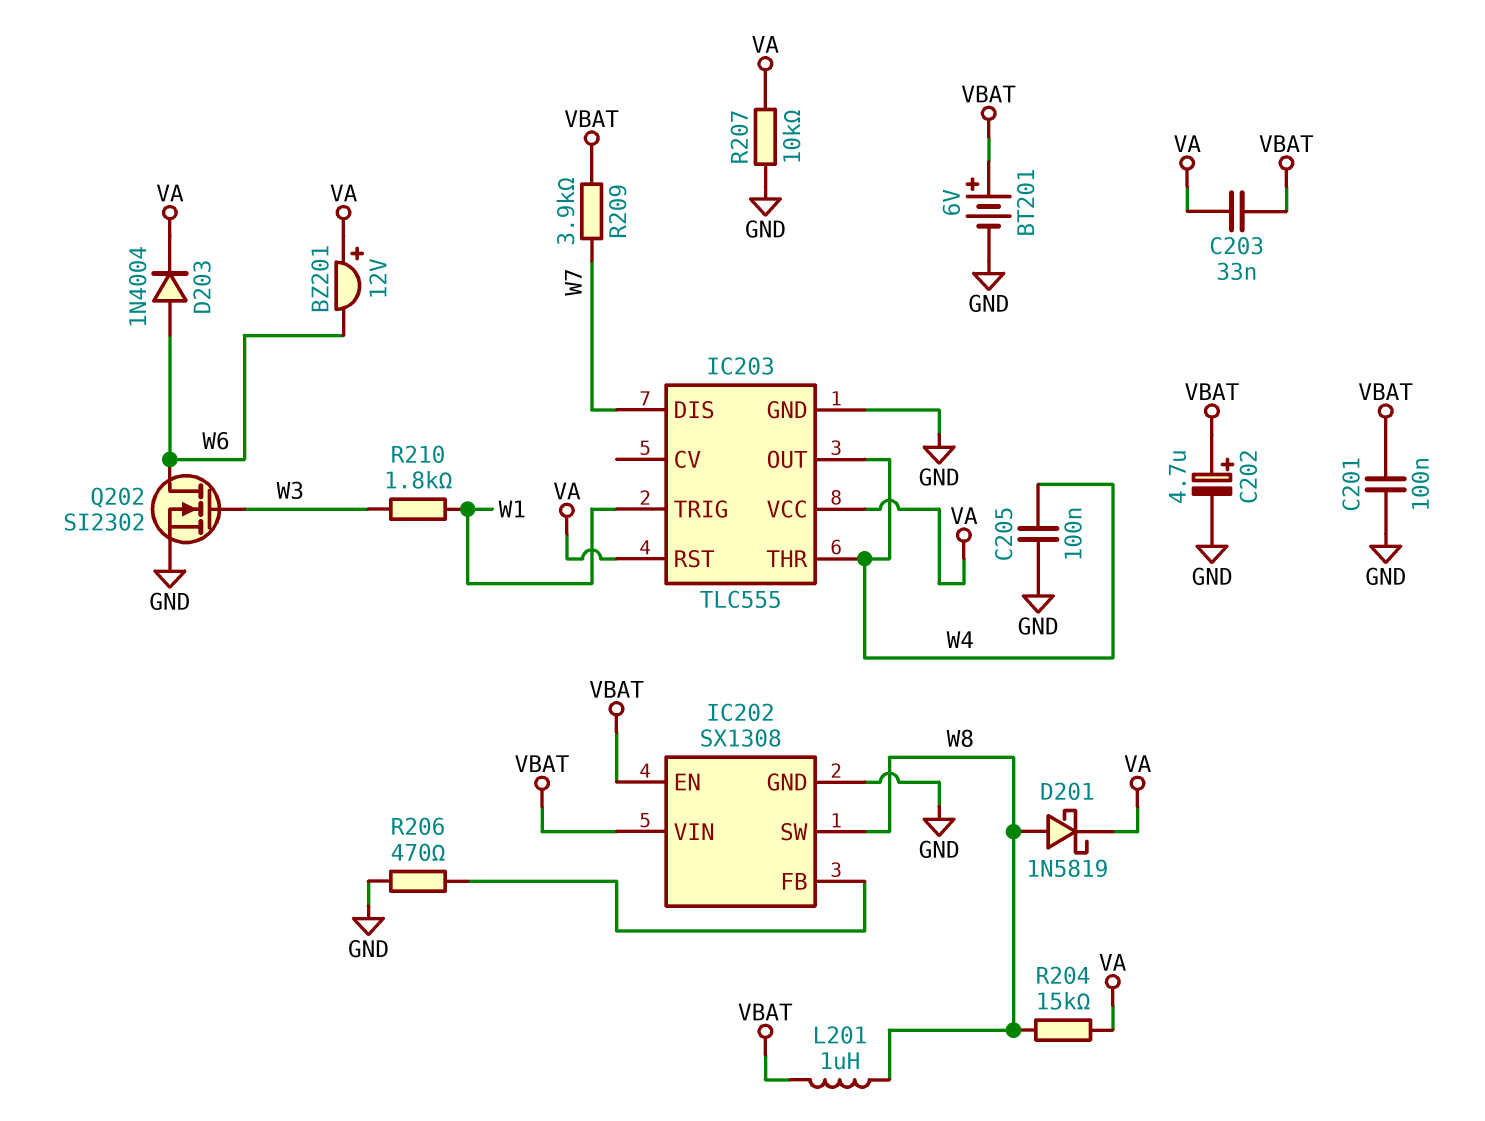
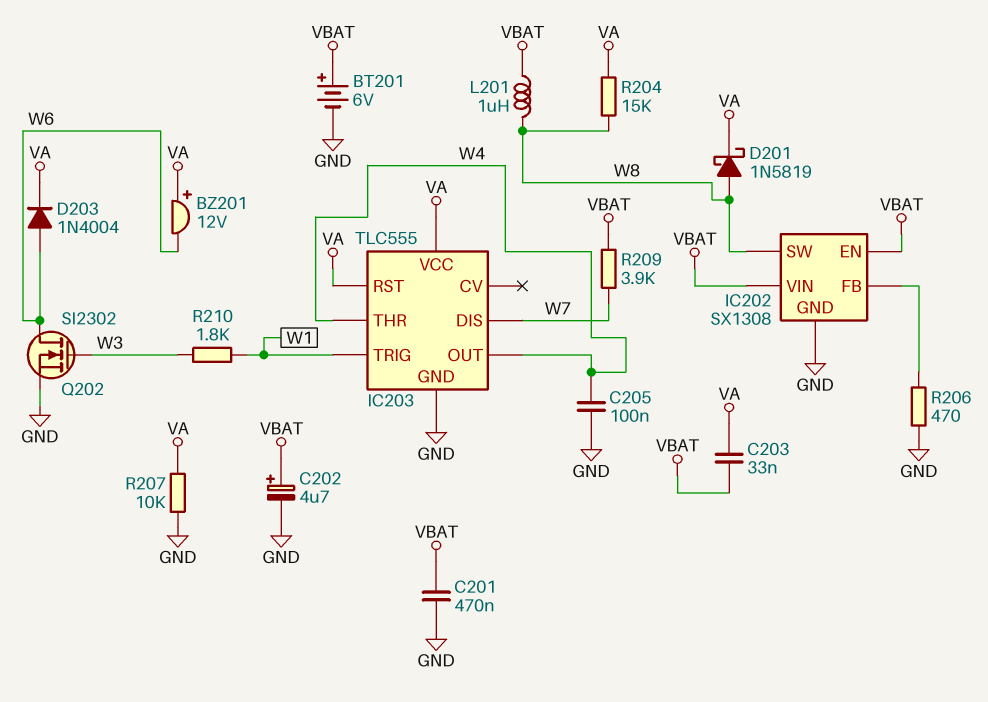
C201: 100nF (GND, VBAT) -> 470nF (GND, VBAT)

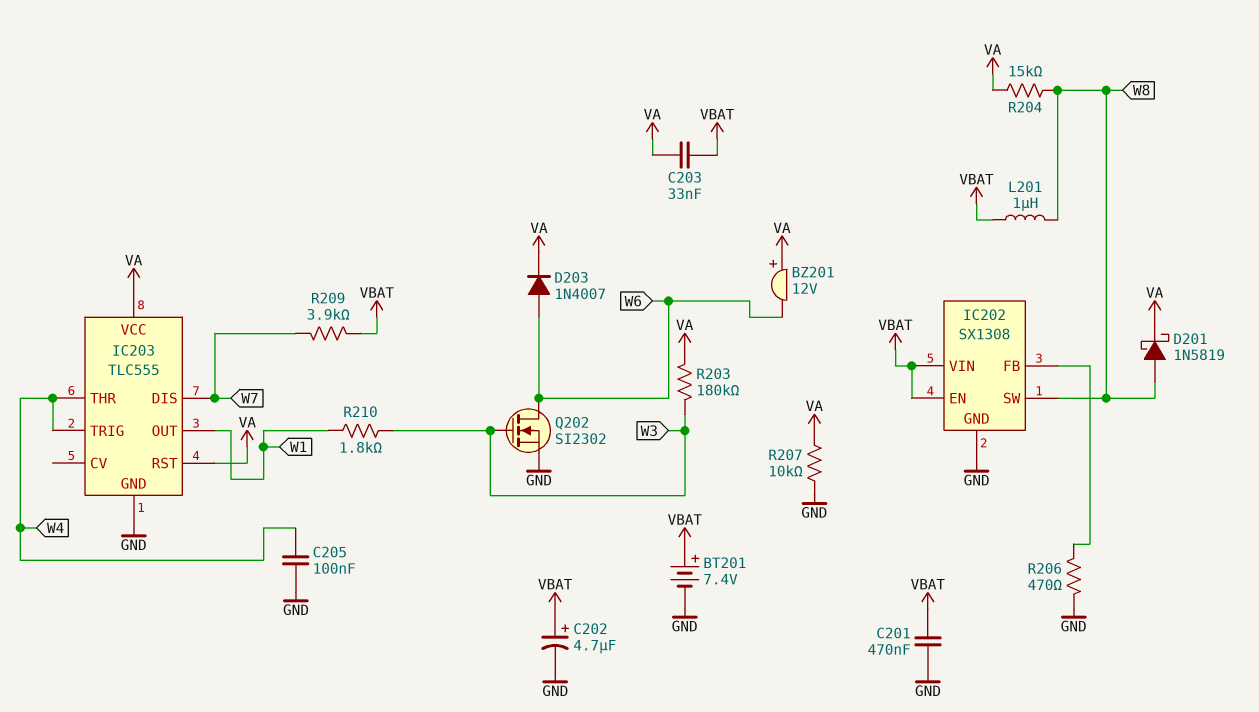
BT201: 6V (plus VBAT, minus GND) -> 7.4V (plus VBAT, minus GND)
D203: diode 1N4004 (A W6, K VA) -> diode 1N4007 (A W6, K VA)
IC203 pin OUT: W4 -> W1
IC203 pin TRIG: W1 -> W4
R203: none -> 180k (VA, W3)

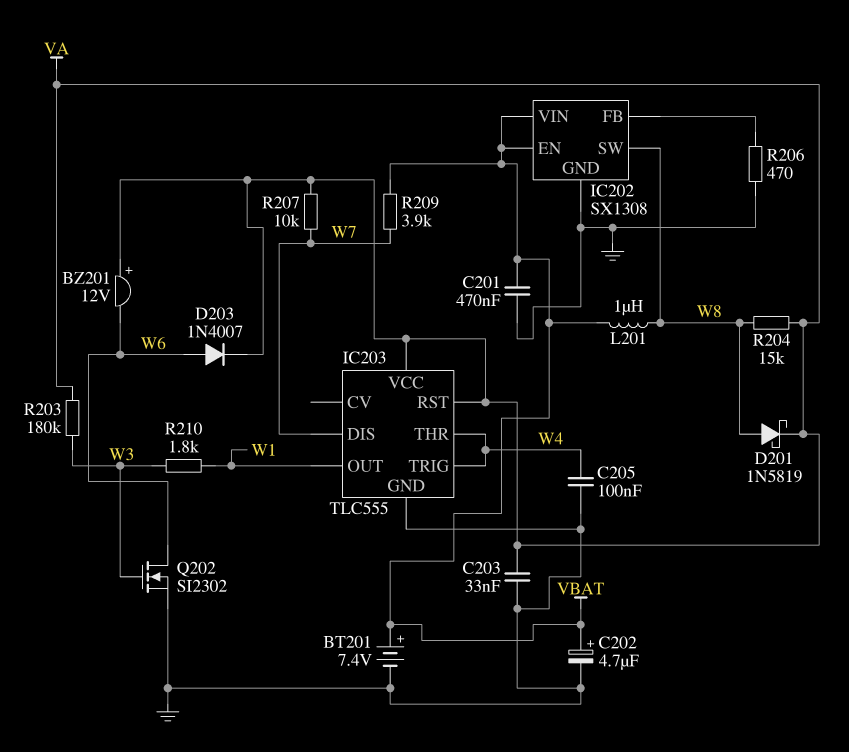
C203: 33nF (VA, VBAT) -> 33nF (GND, VA)
R207: 10k (GND, VA) -> 10k (VA, W7)

